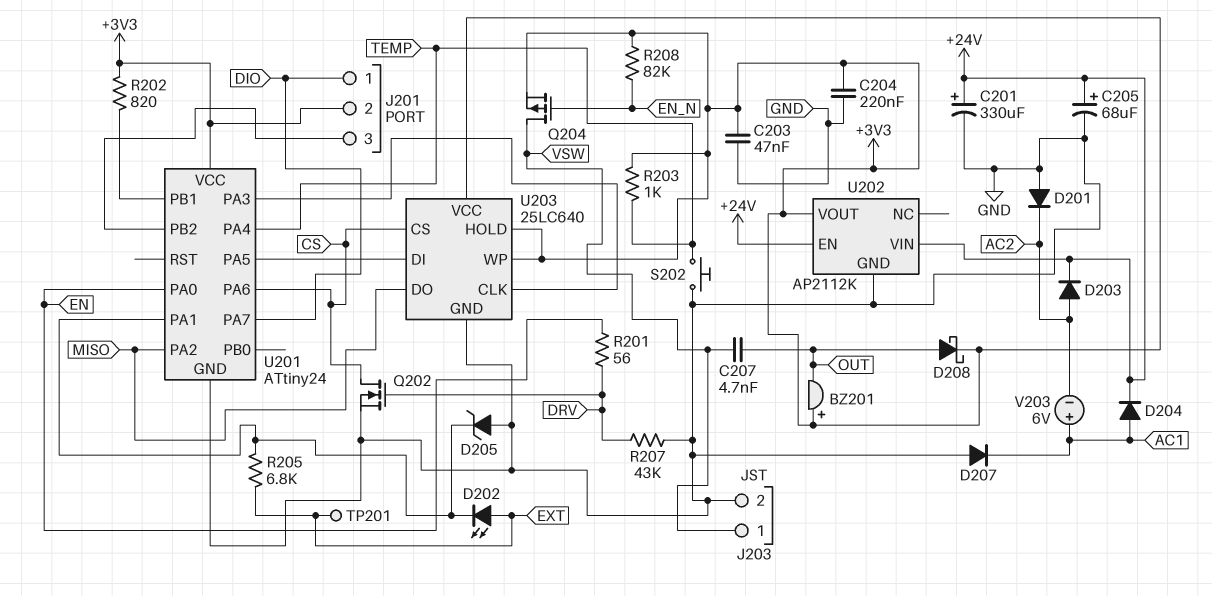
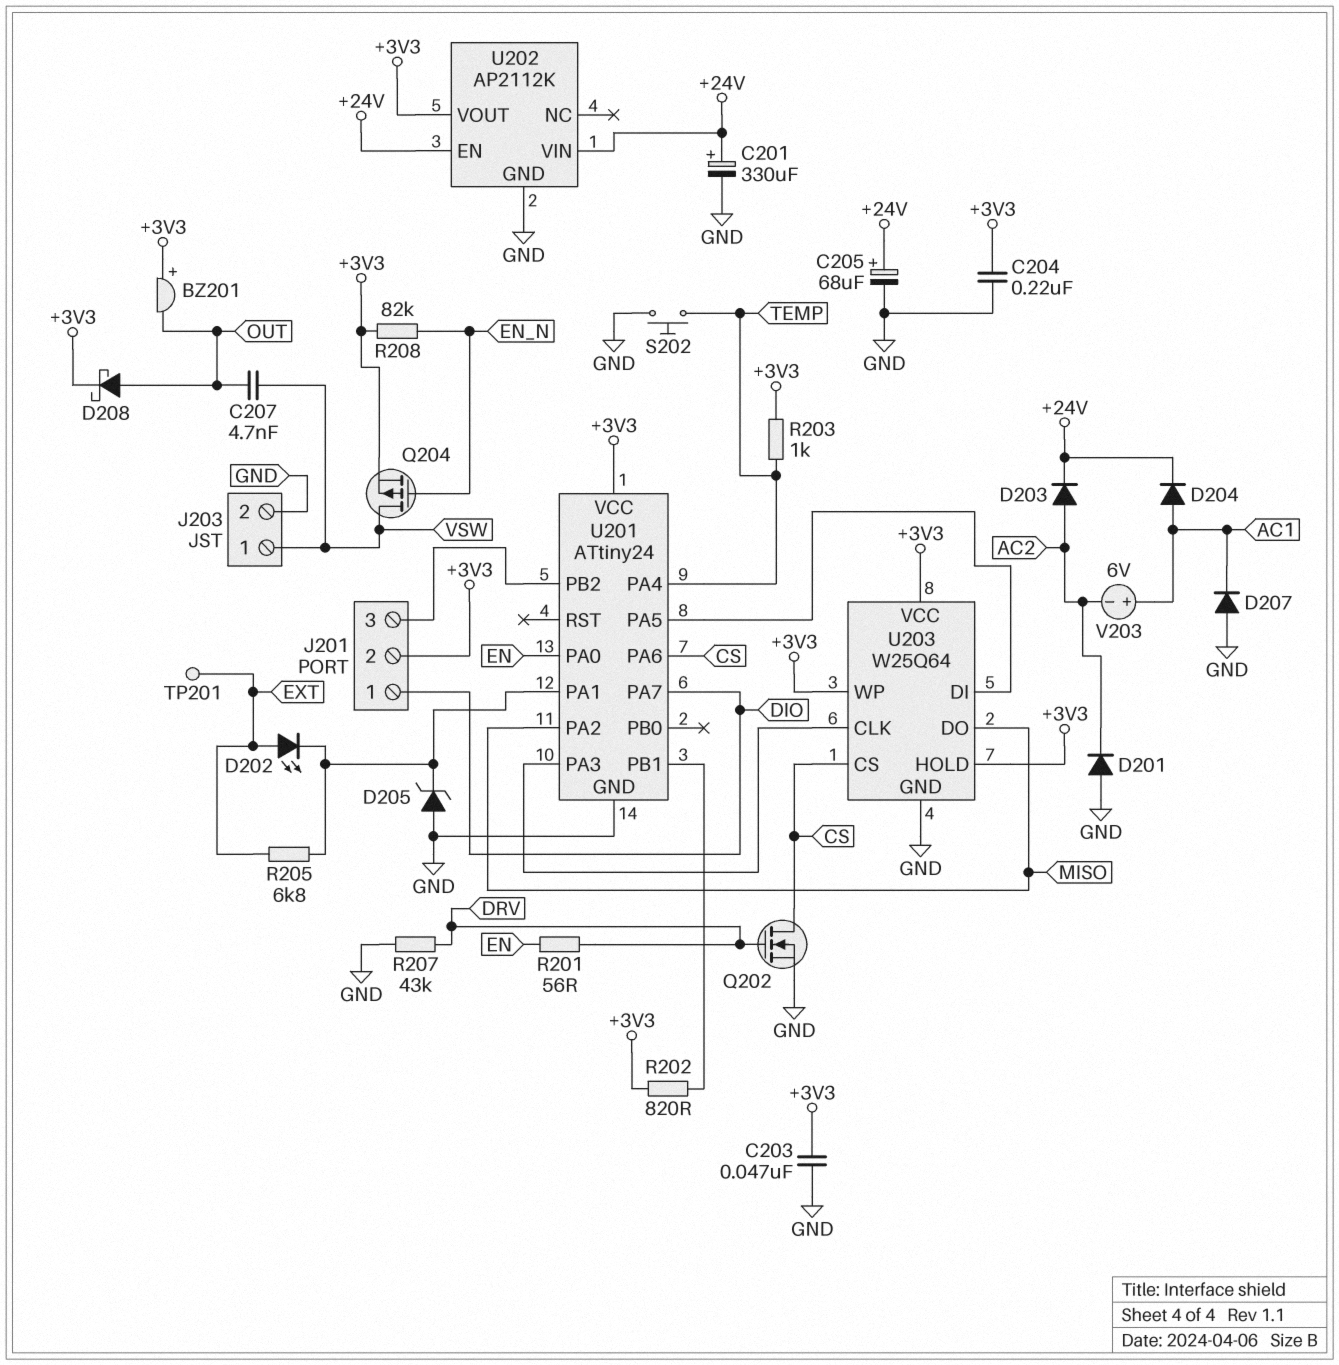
U203: 25LC640 -> W25Q64

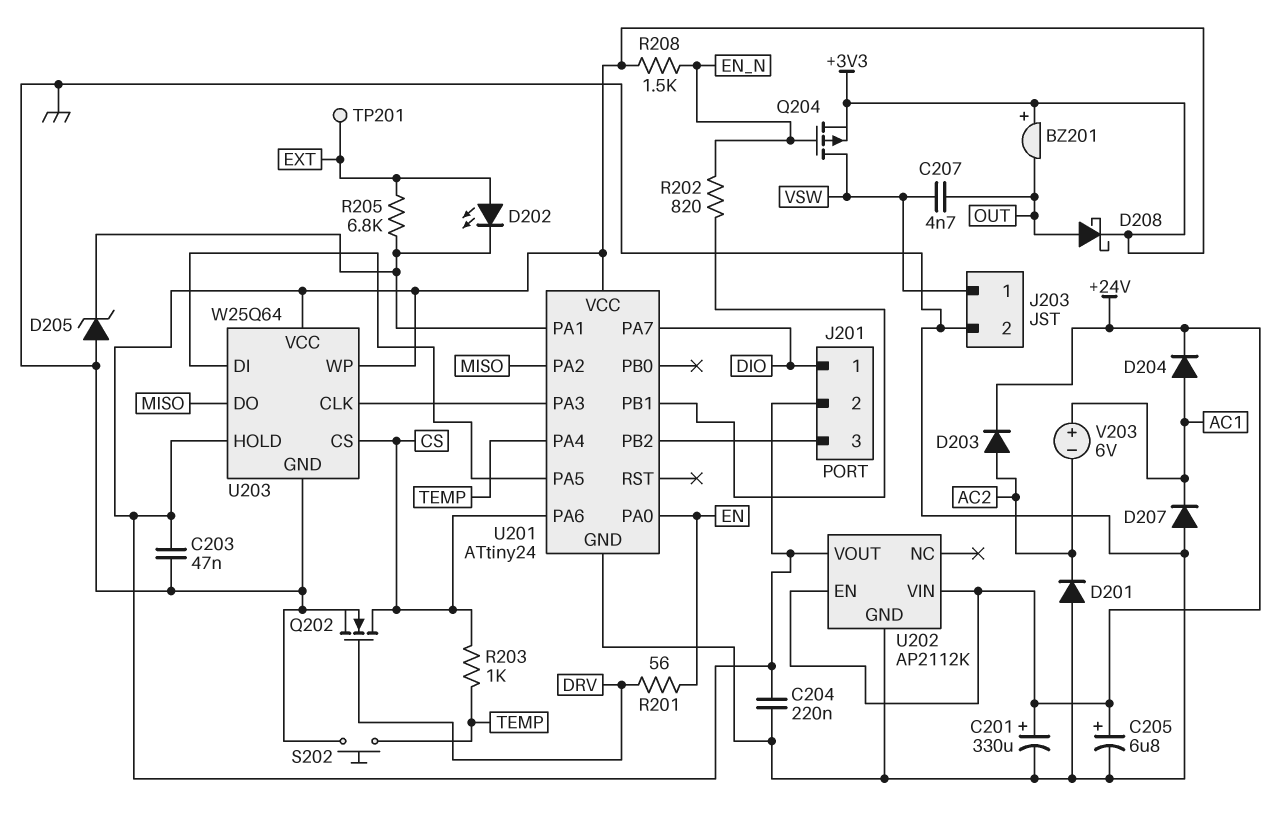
C205: 68uF (plus +24V, minus GND) -> 6.8uF (plus +24V, minus GND)
R202: 820 (+3V3, U201/PB1) -> 820 (EN_N, U201/PB1)
R203: 1k (+3V3, TEMP) -> 1k (CS, TEMP)
R207: 43k (DRV, GND) -> none
R208: 82k (+3V3, EN_N) -> 1.5k (+3V3, EN_N)

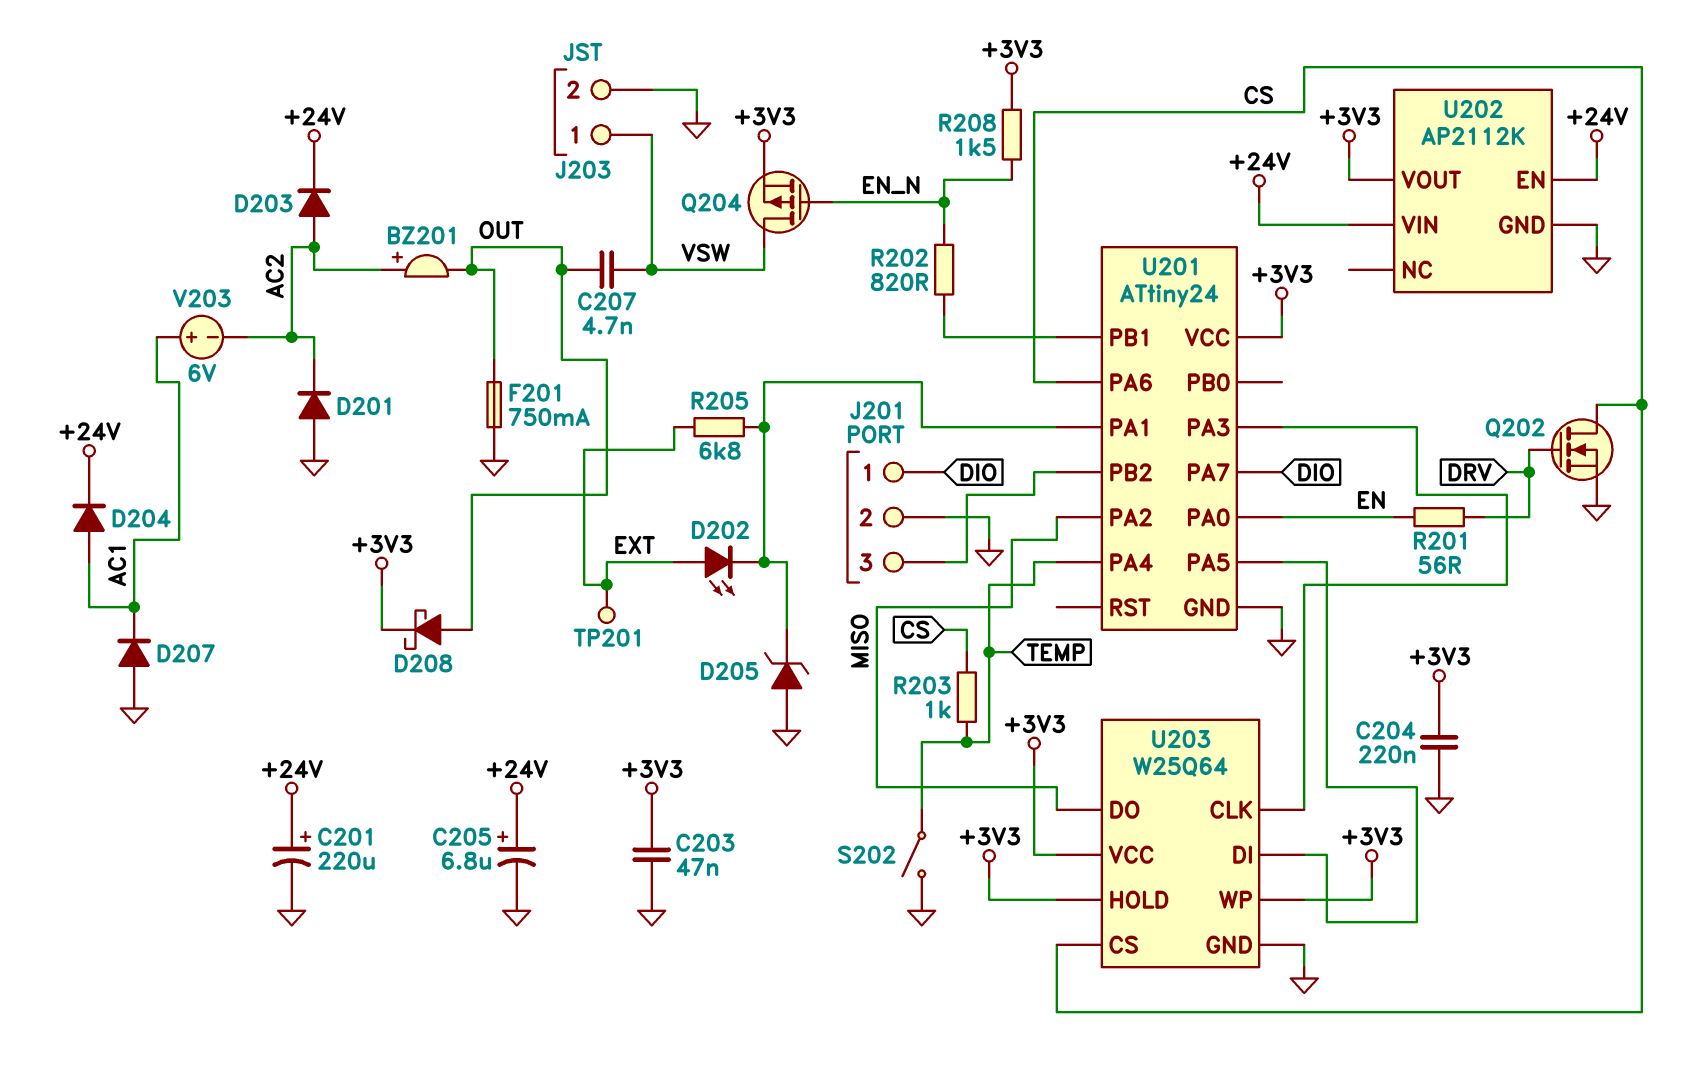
BZ201: buzzer (plus +3V3, minus OUT) -> buzzer (plus AC2, minus OUT)
C201: 330uF (plus +24V, minus GND) -> 220uF (plus +24V, minus GND)
F201: none -> 750mA (GND, OUT)
J201 pin 2: +3V3 -> GND
S202: button (GND, TEMP) -> switch (GND, TEMP)

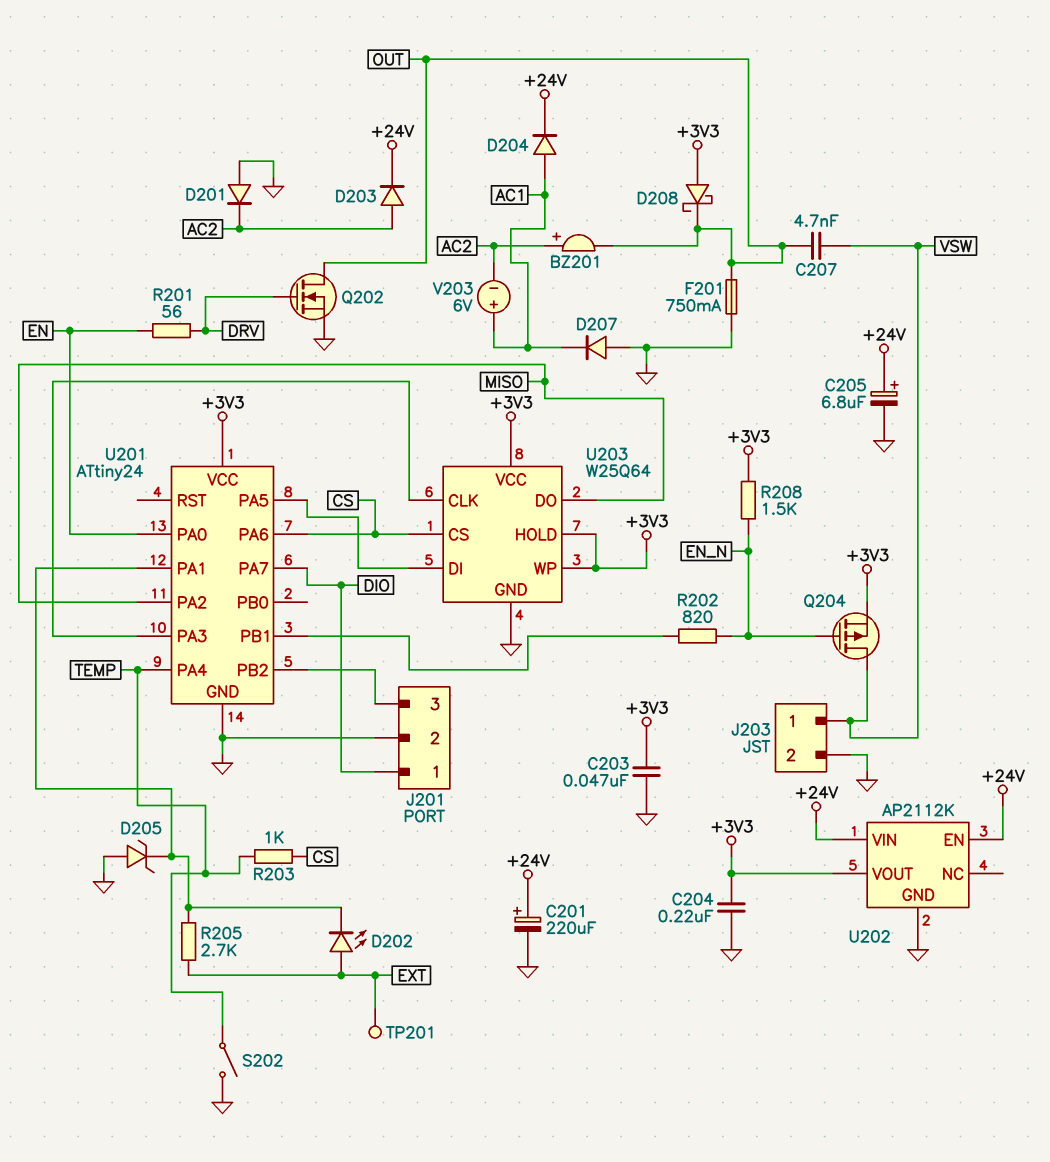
D208: schottky (A OUT, K +3V3) -> schottky (A +3V3, K OUT)
Q202: NMOS (G DRV, D CS, S GND) -> NMOS (G DRV, D OUT, S GND)
R205: 6.8k (EXT, U201/PA1) -> 2.7k (EXT, U201/PA1)

